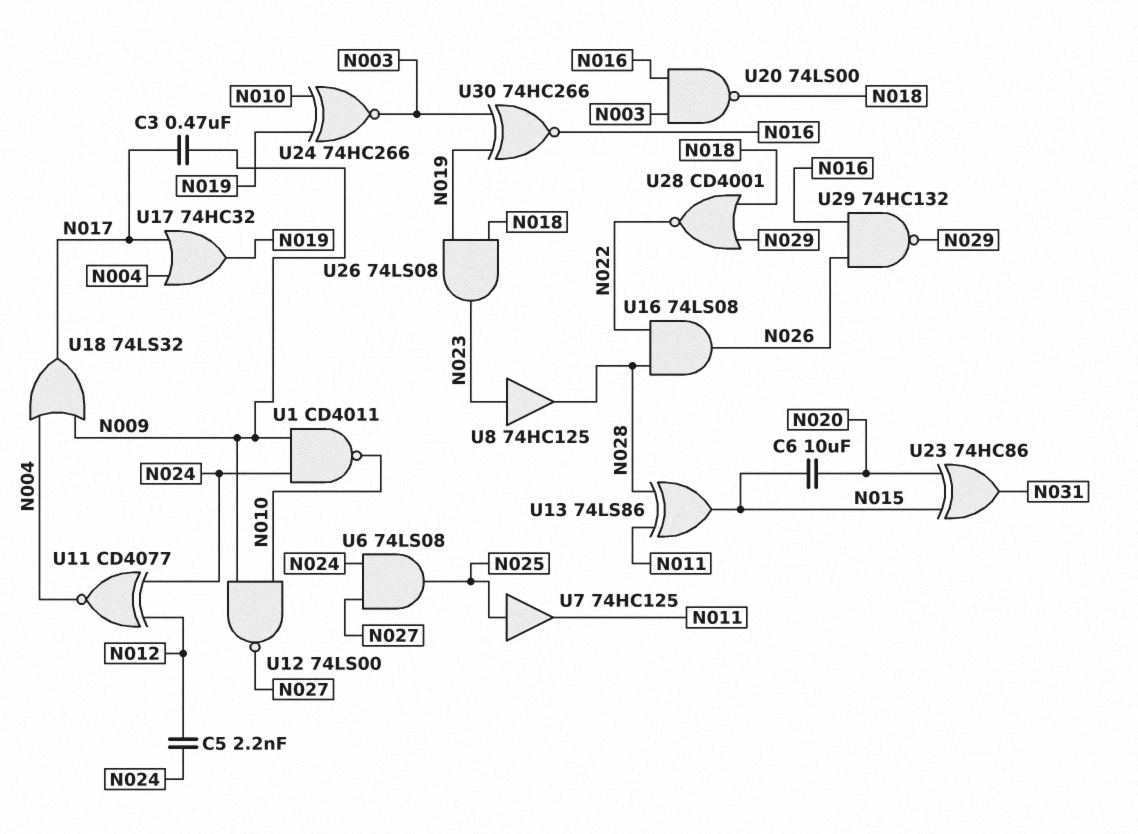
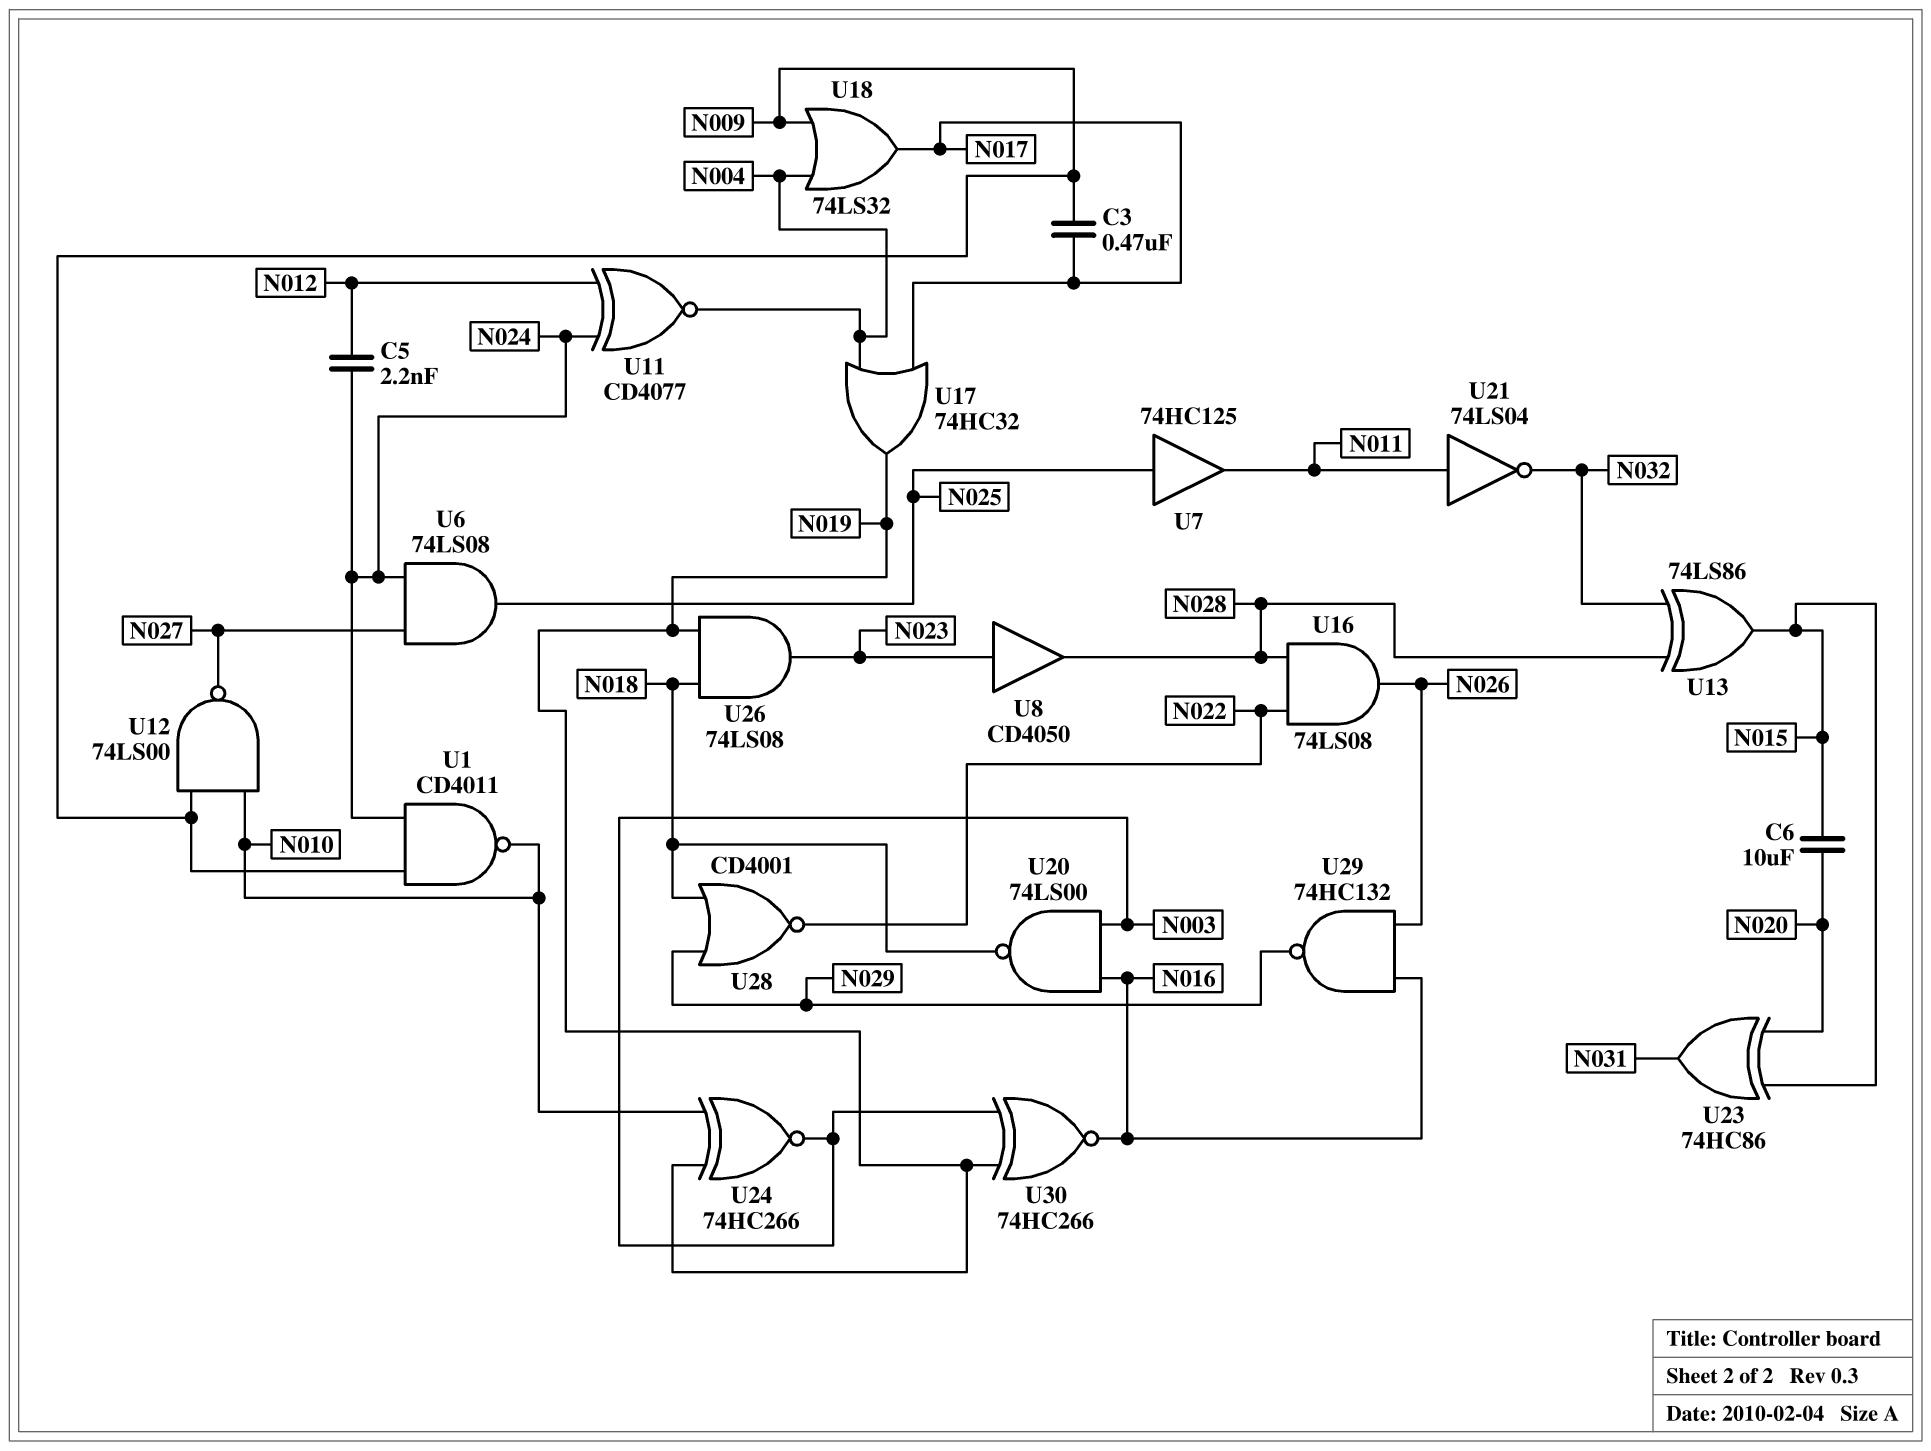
U8: buffer 74HC125 (in N023, out N028) -> buffer CD4050 (in N023, out N028)
U13: XOR 74LS86 (in N011, in N028, out N015) -> XOR 74LS86 (in N028, in N032, out N015)
U21: none -> NOT 74LS04 (in N011, out N032)

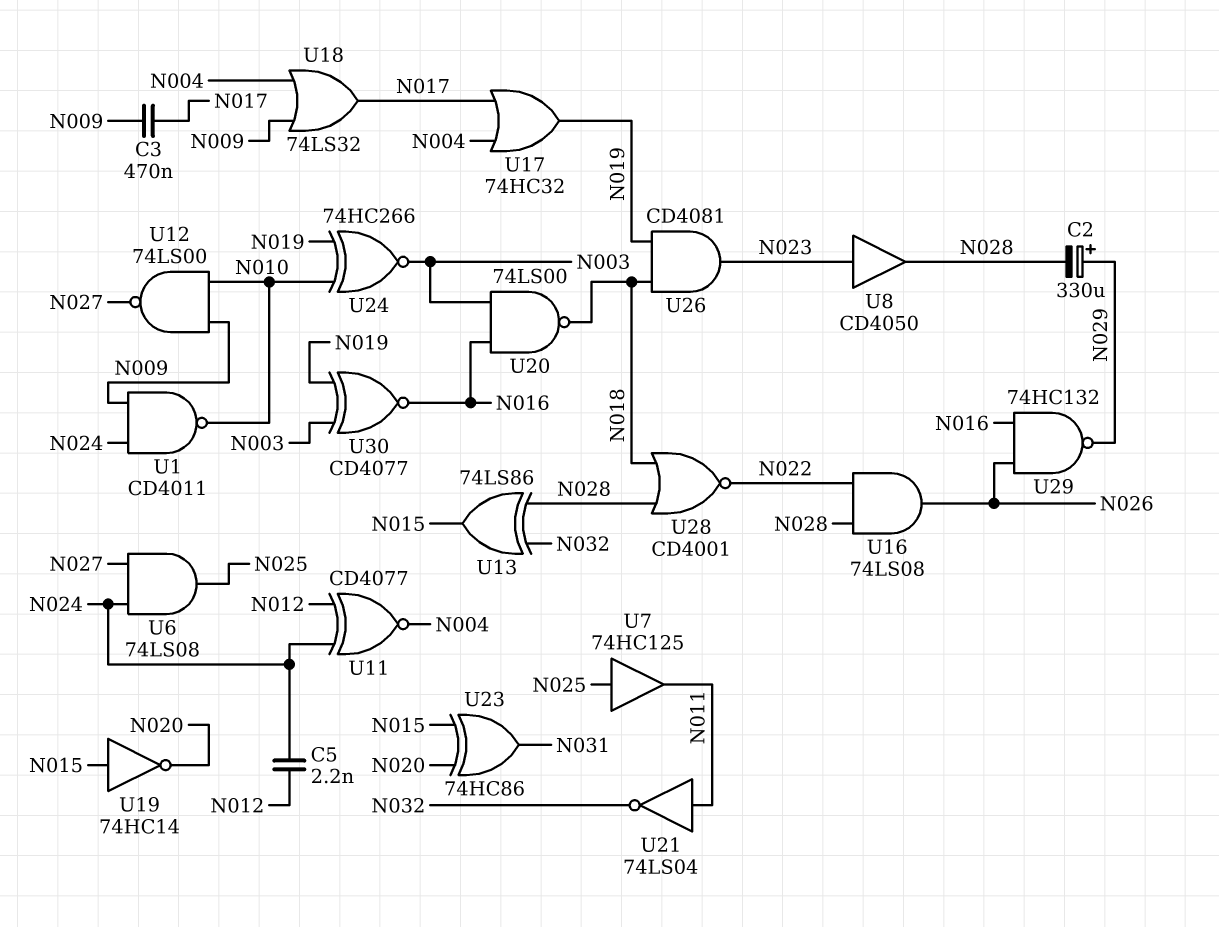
C2: none -> 330uF (plus N029, minus N028)
C6: 10uF (N015, N020) -> none
U19: none -> NOT 74HC14 (in N015, out N020)
U26: AND 74LS08 (in N018, in N019, out N023) -> AND CD4081 (in N018, in N019, out N023)
U28: NOR CD4001 (in N018, in N029, out N022) -> NOR CD4001 (in N018, in N028, out N022)
U30: XNOR 74HC266 (in N003, in N019, out N016) -> XNOR CD4077 (in N003, in N019, out N016)

